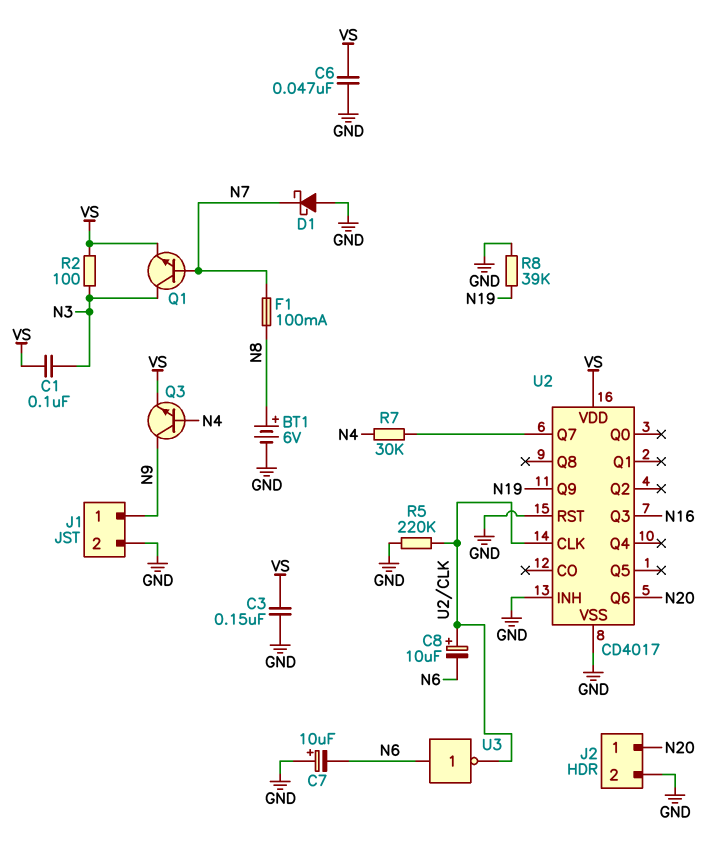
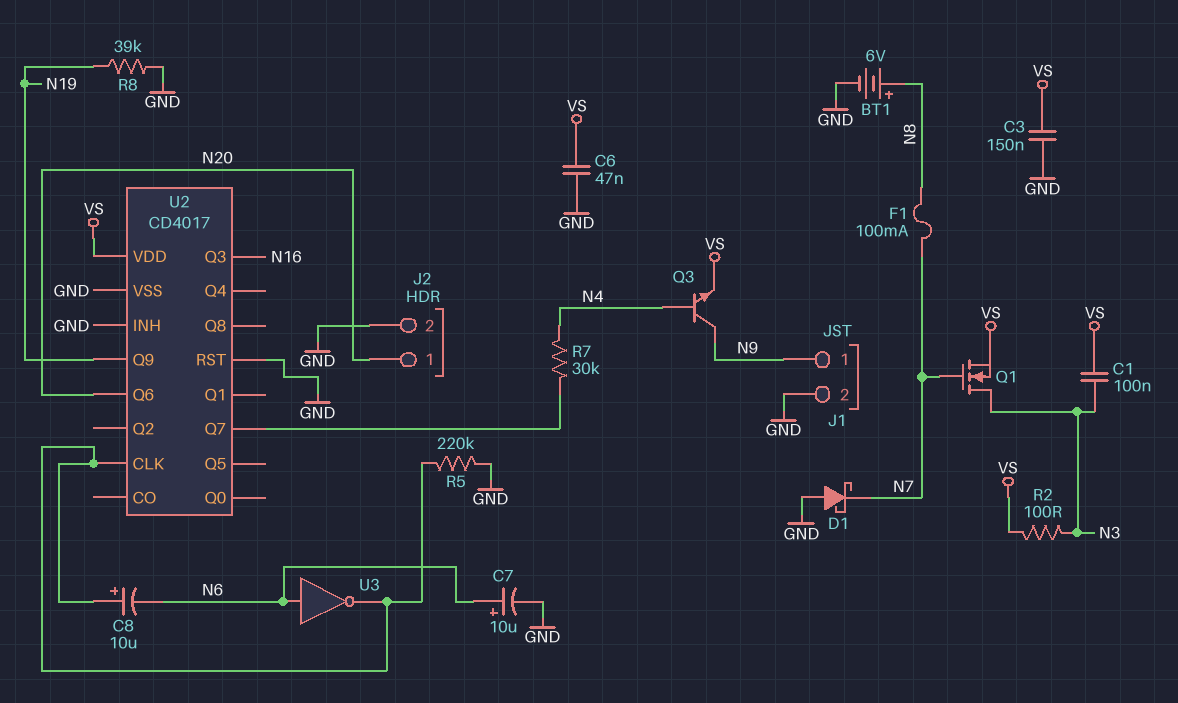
C7: 10uF (plus GND, minus N6) -> 10uF (plus N6, minus GND)
Q1: NPN (B N7, C N3, E VS) -> NMOS (G N7, D N3, S VS)

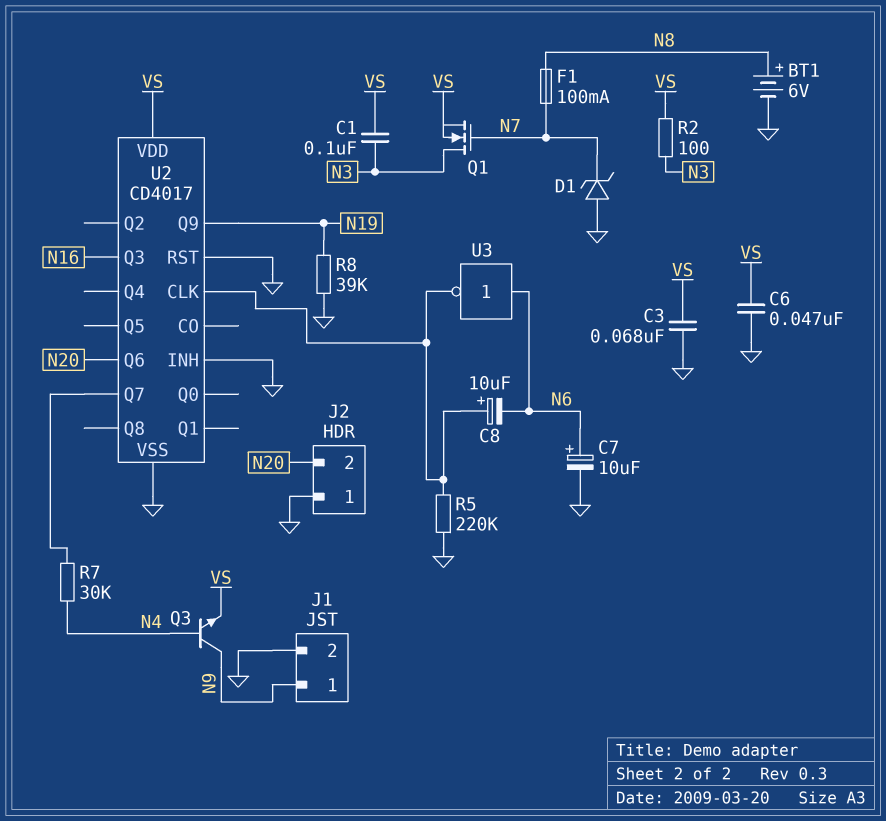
C3: 150nF (GND, VS) -> 68nF (GND, VS)
D1: schottky (A GND, K N7) -> zener (A GND, K N7)
J2 pin 1: N20 -> GND
J2 pin 2: GND -> N20

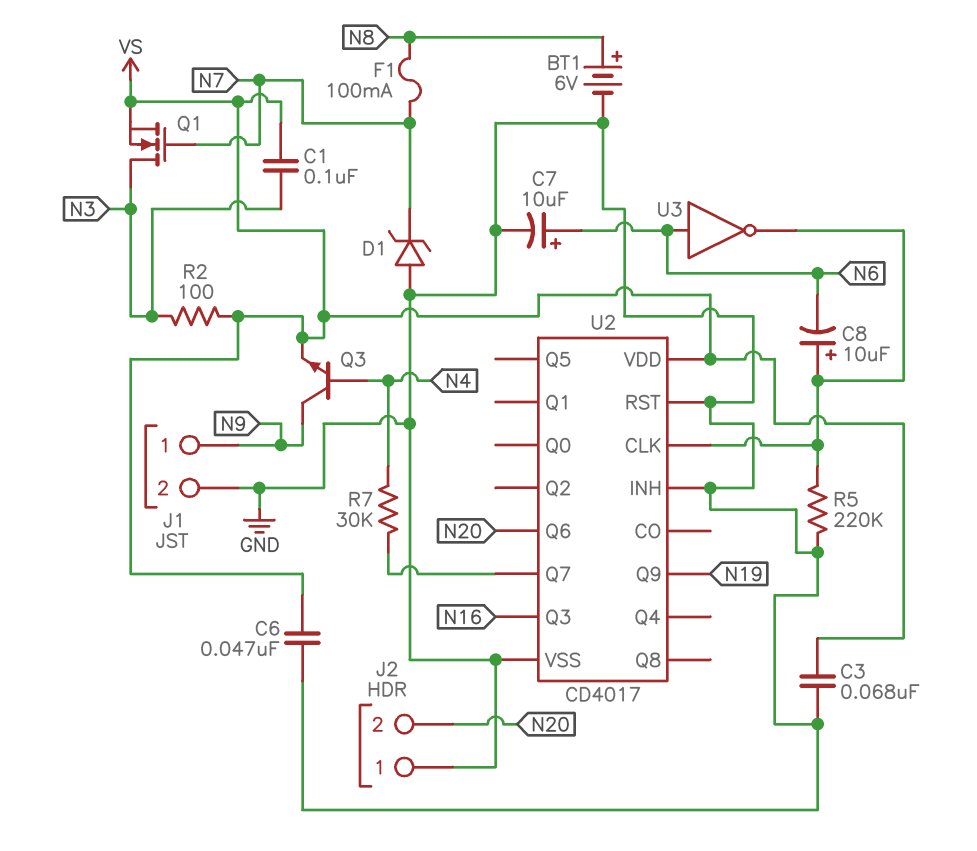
R8: 39k (GND, N19) -> none

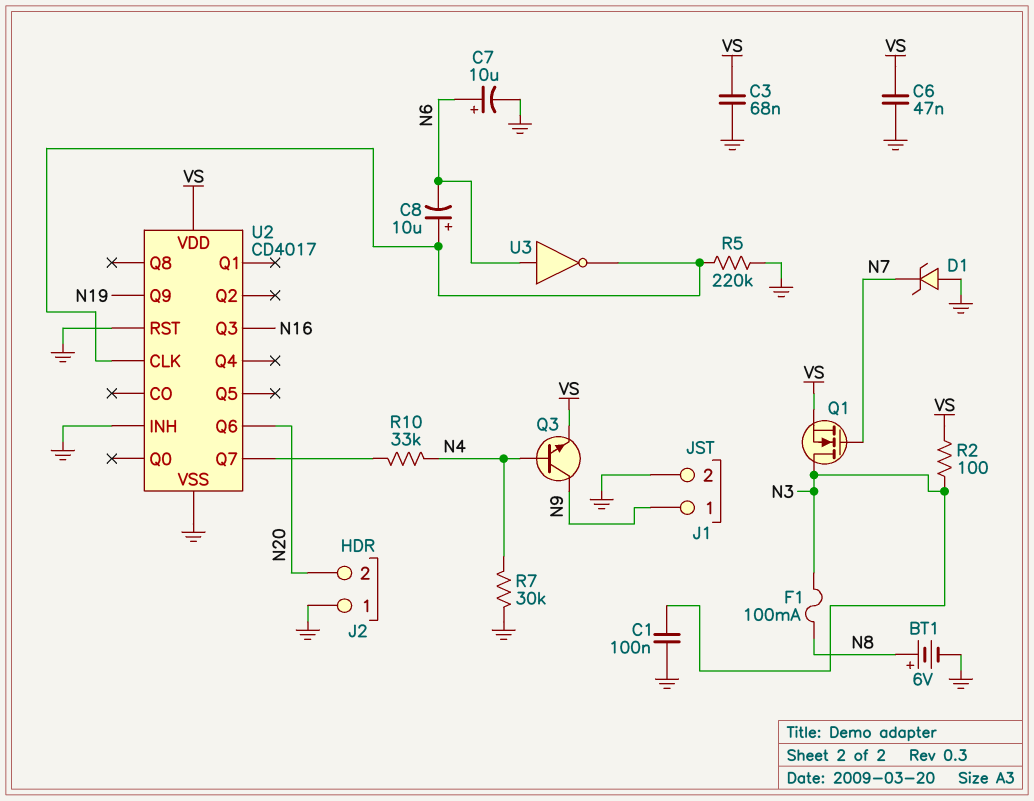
C1: 100nF (N3, VS) -> 100nF (GND, N3)
F1: 100mA (N7, N8) -> 100mA (N3, N8)
R7: 30k (N4, U2/Q7) -> 30k (GND, N4)
R10: none -> 33k (N4, U2/Q7)

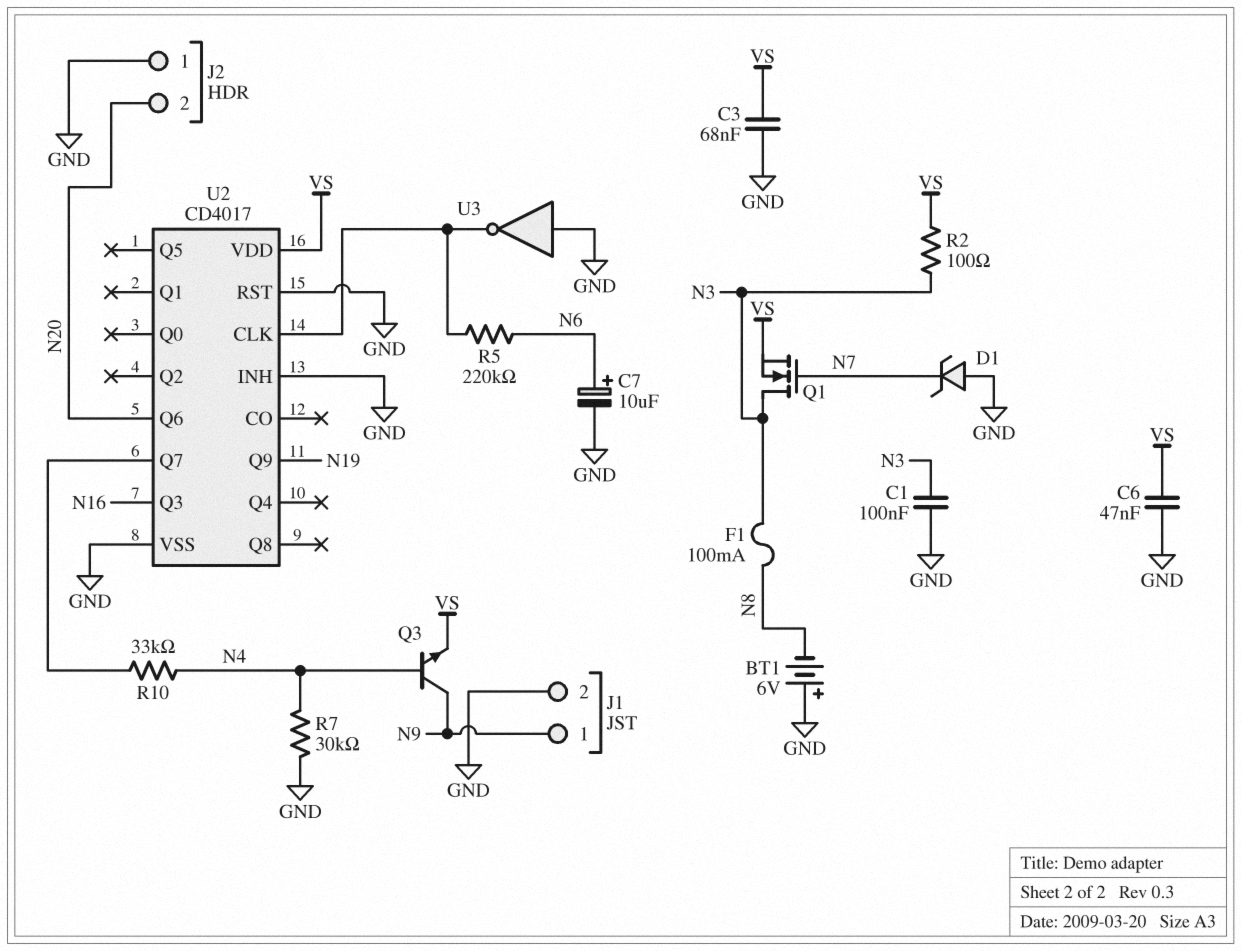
BT1: 6V (plus N8, minus GND) -> 6V (plus GND, minus N8)
C8: 10uF (plus U2/CLK, minus N6) -> none
R5: 220k (GND, U2/CLK) -> 220k (N6, U2/CLK)
U3: NOT (in N6, out U2/CLK) -> NOT (in GND, out U2/CLK)

